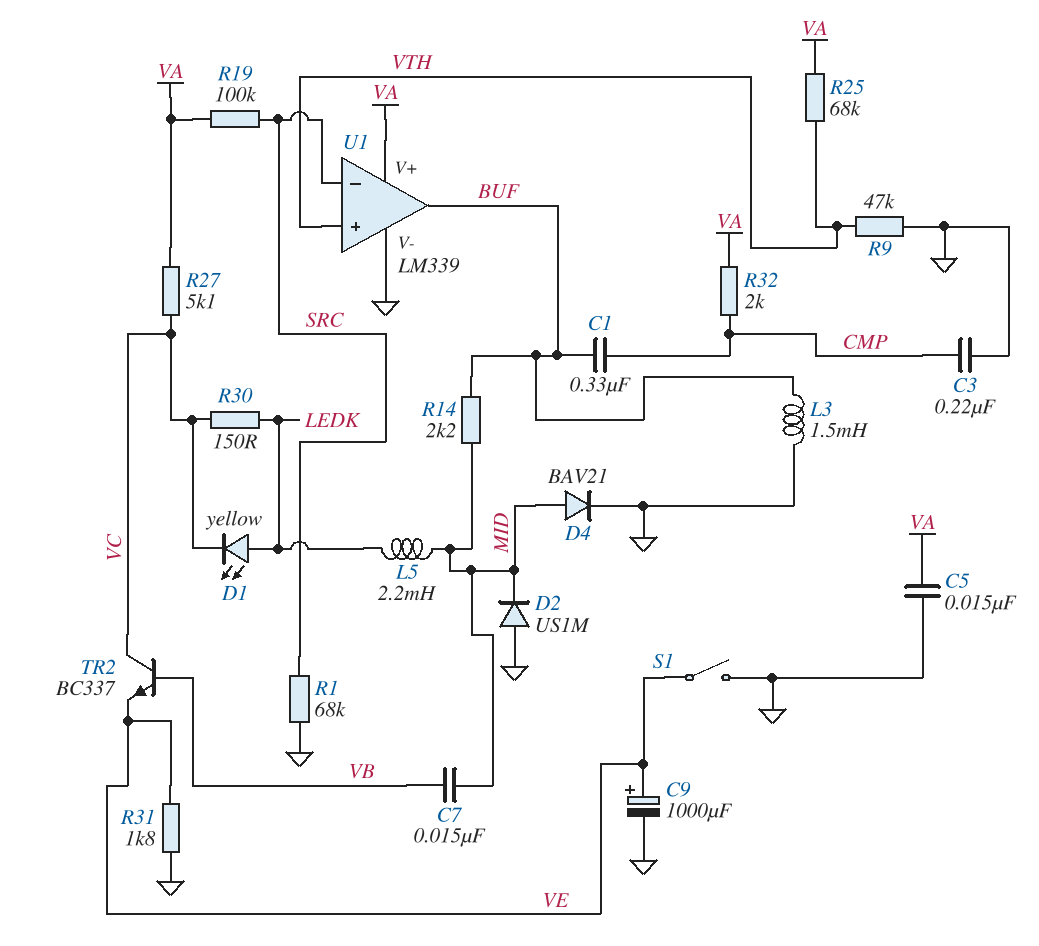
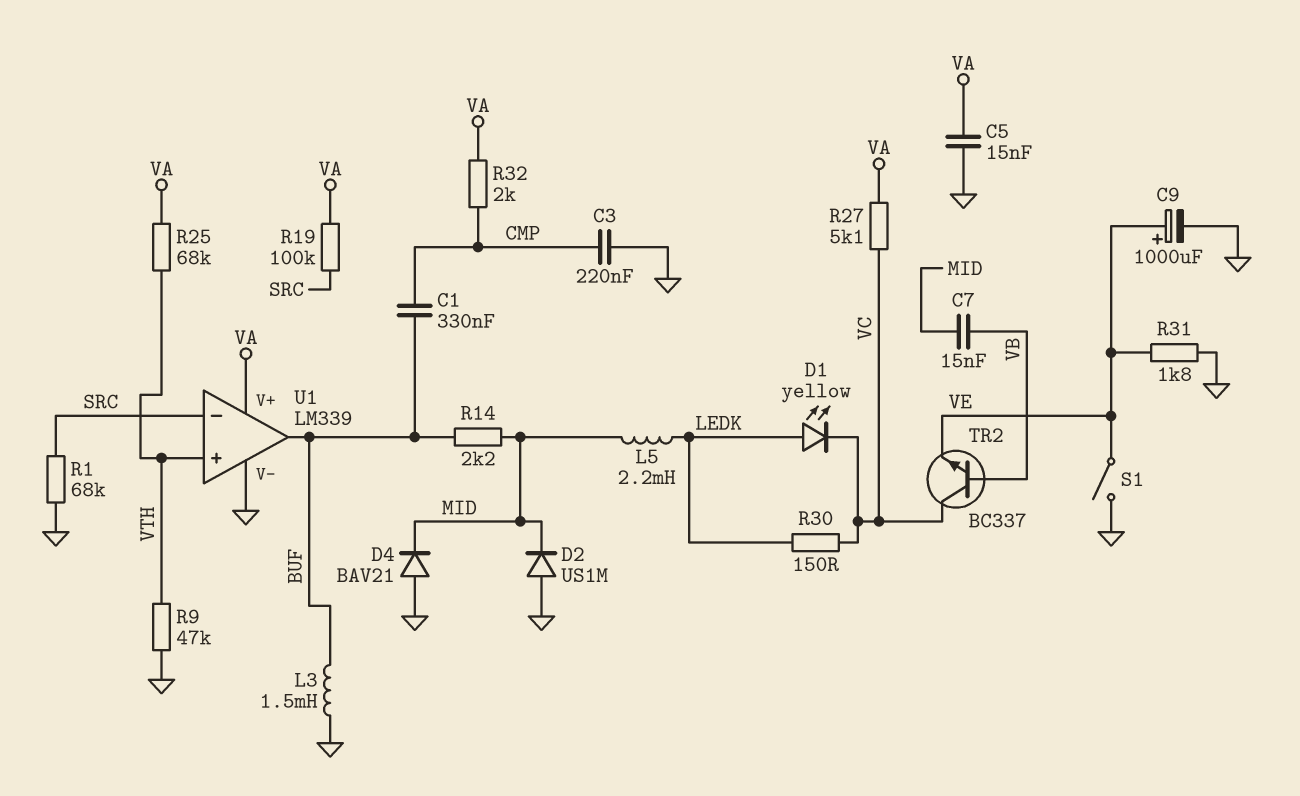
D4: diode BAV21 (A MID, K GND) -> diode BAV21 (A GND, K MID)

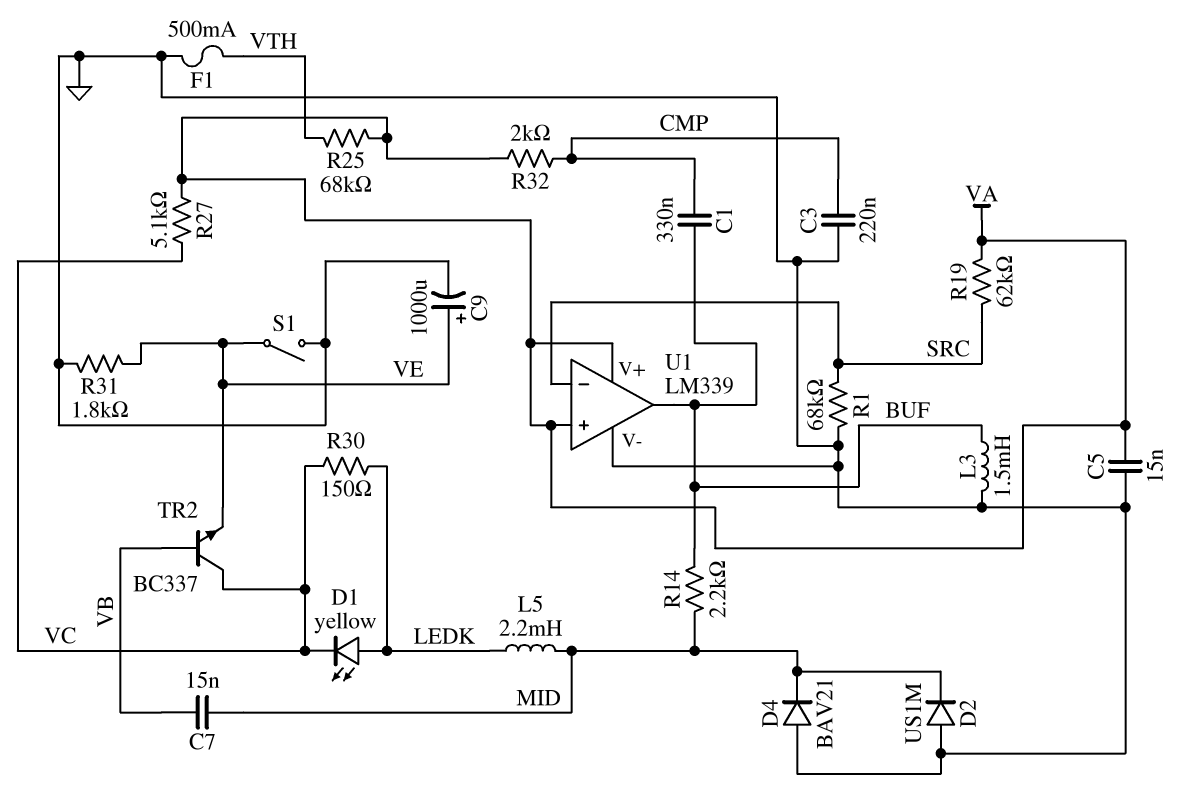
F1: none -> 500mA (GND, VTH)
R9: 47k (GND, VTH) -> none
R19: 100k (SRC, VA) -> 62k (SRC, VA)
U1 pin in+: VTH -> VA

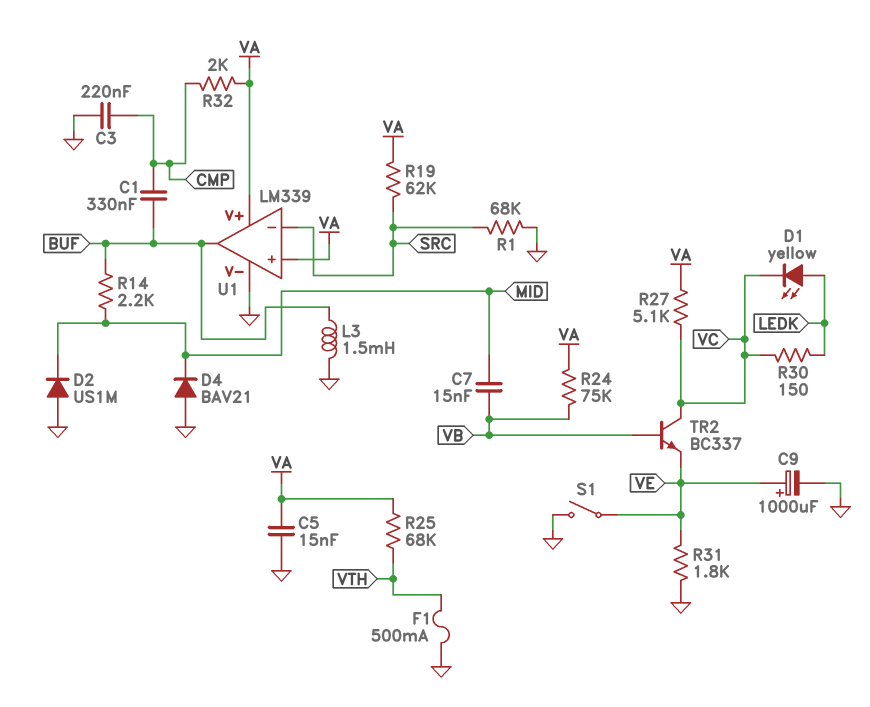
L5: 2.2mH (LEDK, MID) -> none
R24: none -> 75k (VA, VB)

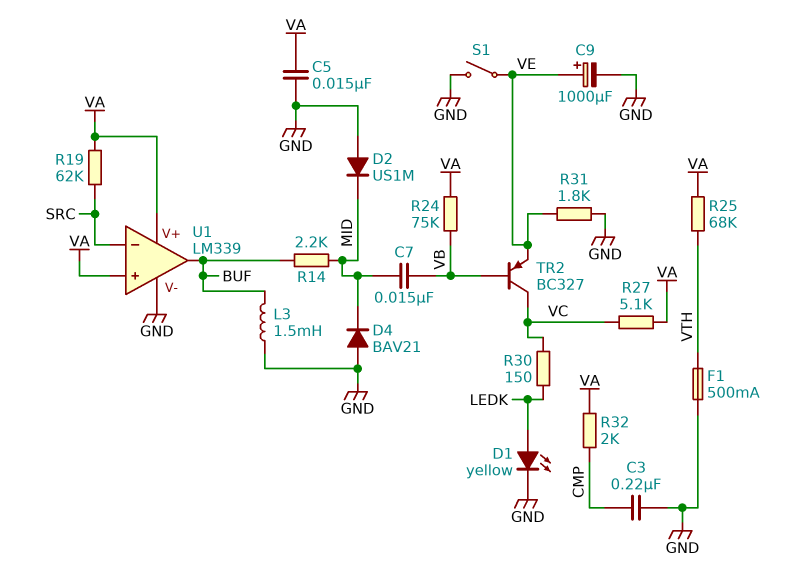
C1: 330nF (BUF, CMP) -> none
D1: LED yellow (A LEDK, K VC) -> LED yellow (A LEDK, K GND)
R1: 68k (GND, SRC) -> none
TR2: NPN BC337 (B VB, C VC, E VE) -> PNP BC327 (B VB, C VC, E VE)

